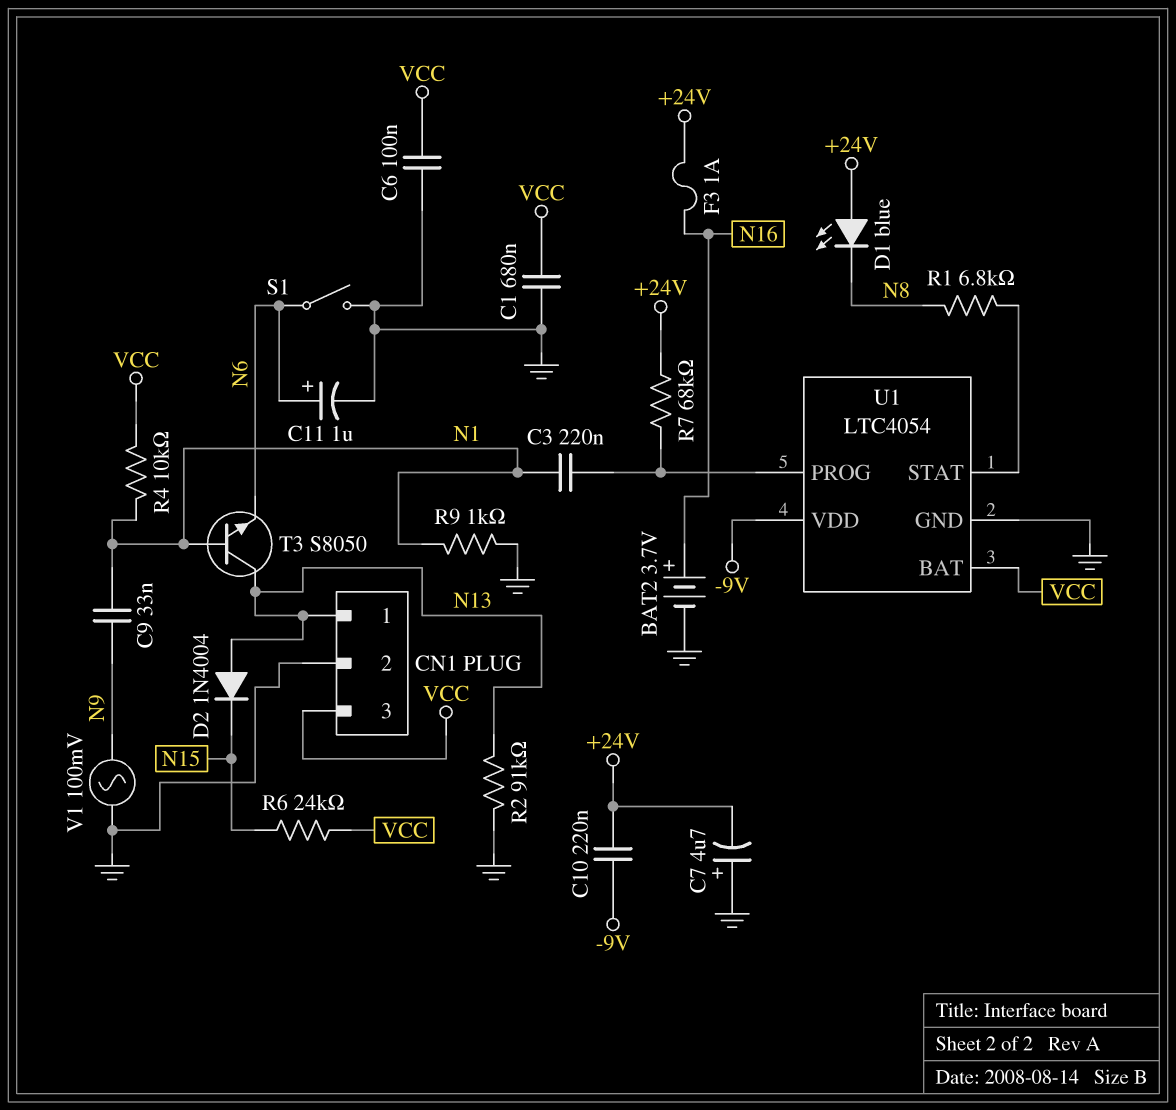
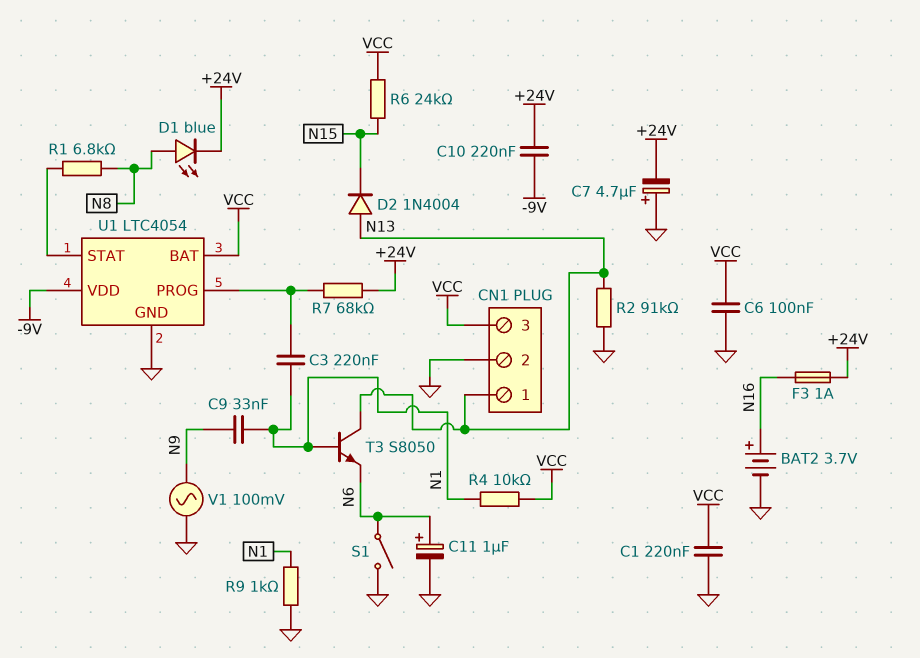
C1: 680nF (GND, VCC) -> 220nF (GND, VCC)
D1: LED blue (A +24V, K N8) -> LED blue (A N8, K +24V)

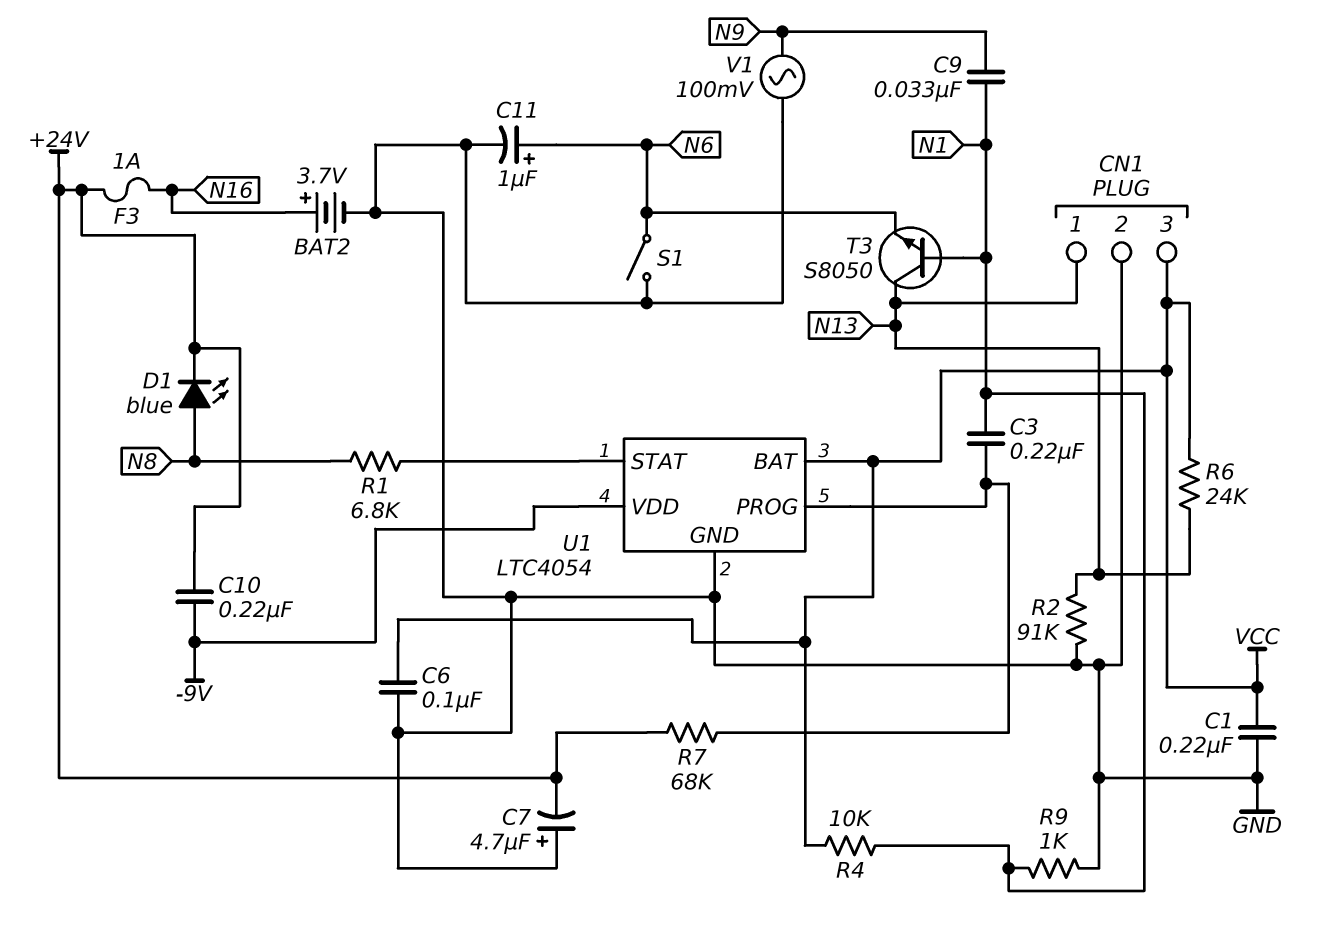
D2: diode 1N4004 (A N13, K N15) -> none
R6: 24k (N15, VCC) -> 24k (N13, VCC)

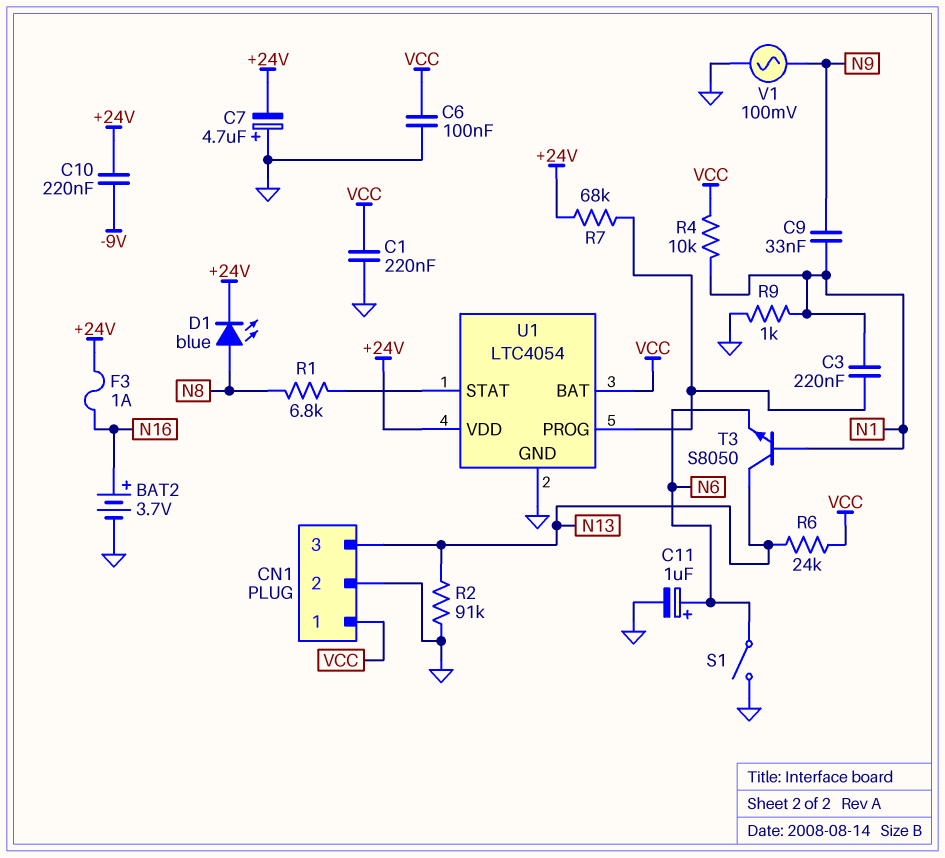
CN1 pin 1: N13 -> VCC
CN1 pin 3: VCC -> N13
U1 pin VDD: -9V -> +24V

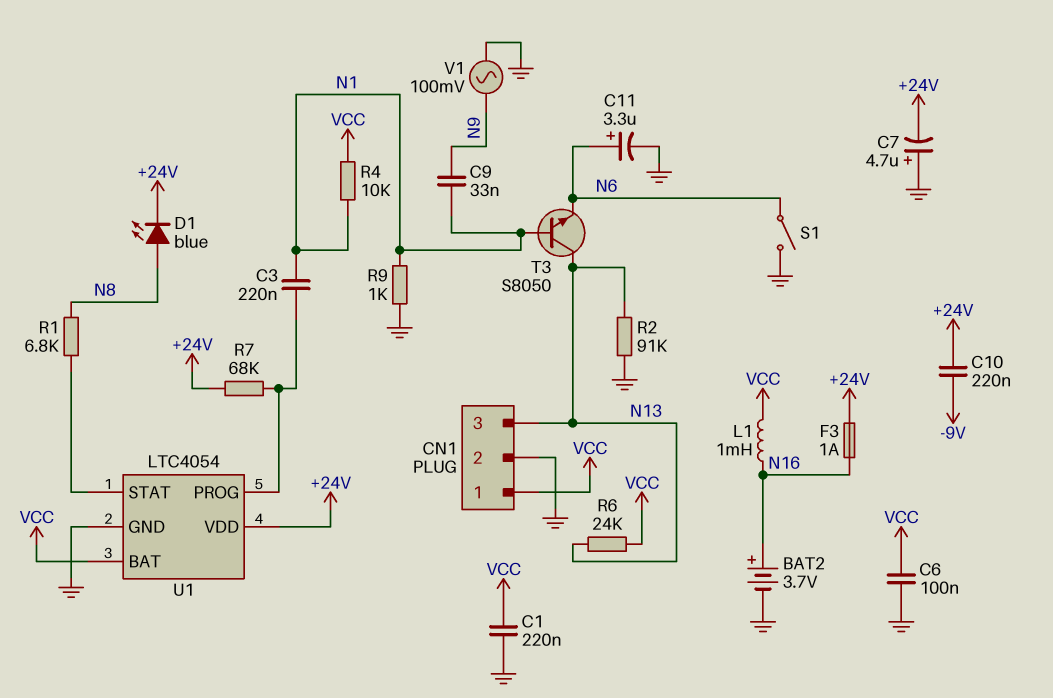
C11: 1uF (plus N6, minus GND) -> 3.3uF (plus N6, minus GND)
L1: none -> 1mH (N16, VCC)

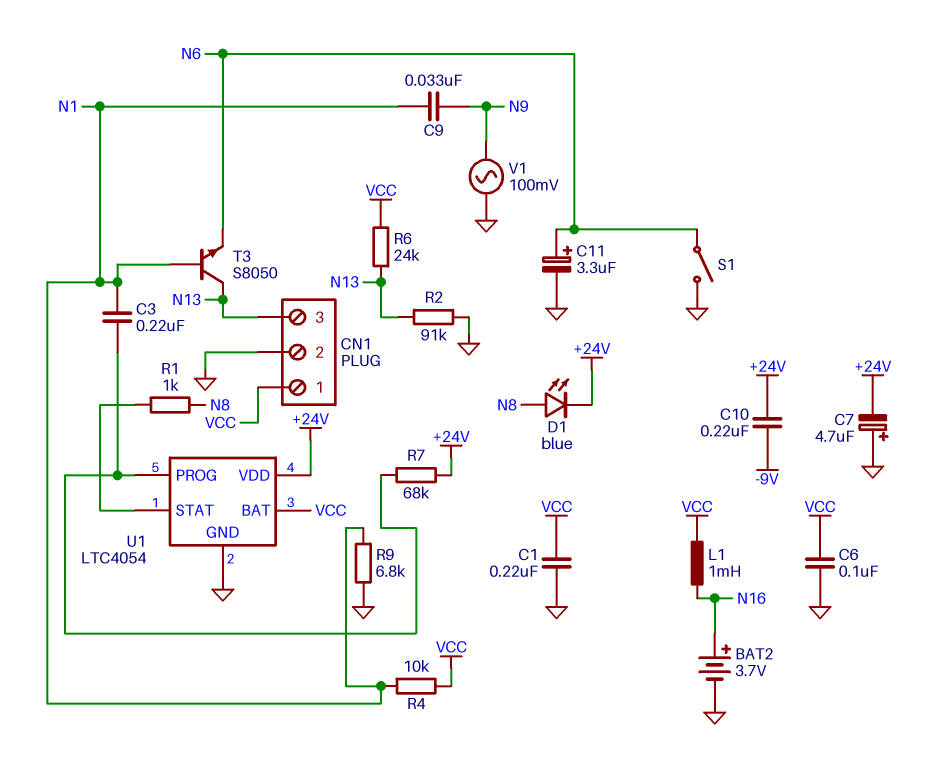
F3: 1A (+24V, N16) -> none
R1: 6.8k (N8, U1/STAT) -> 1k (N8, U1/STAT)
R9: 1k (GND, N1) -> 6.8k (GND, N1)

